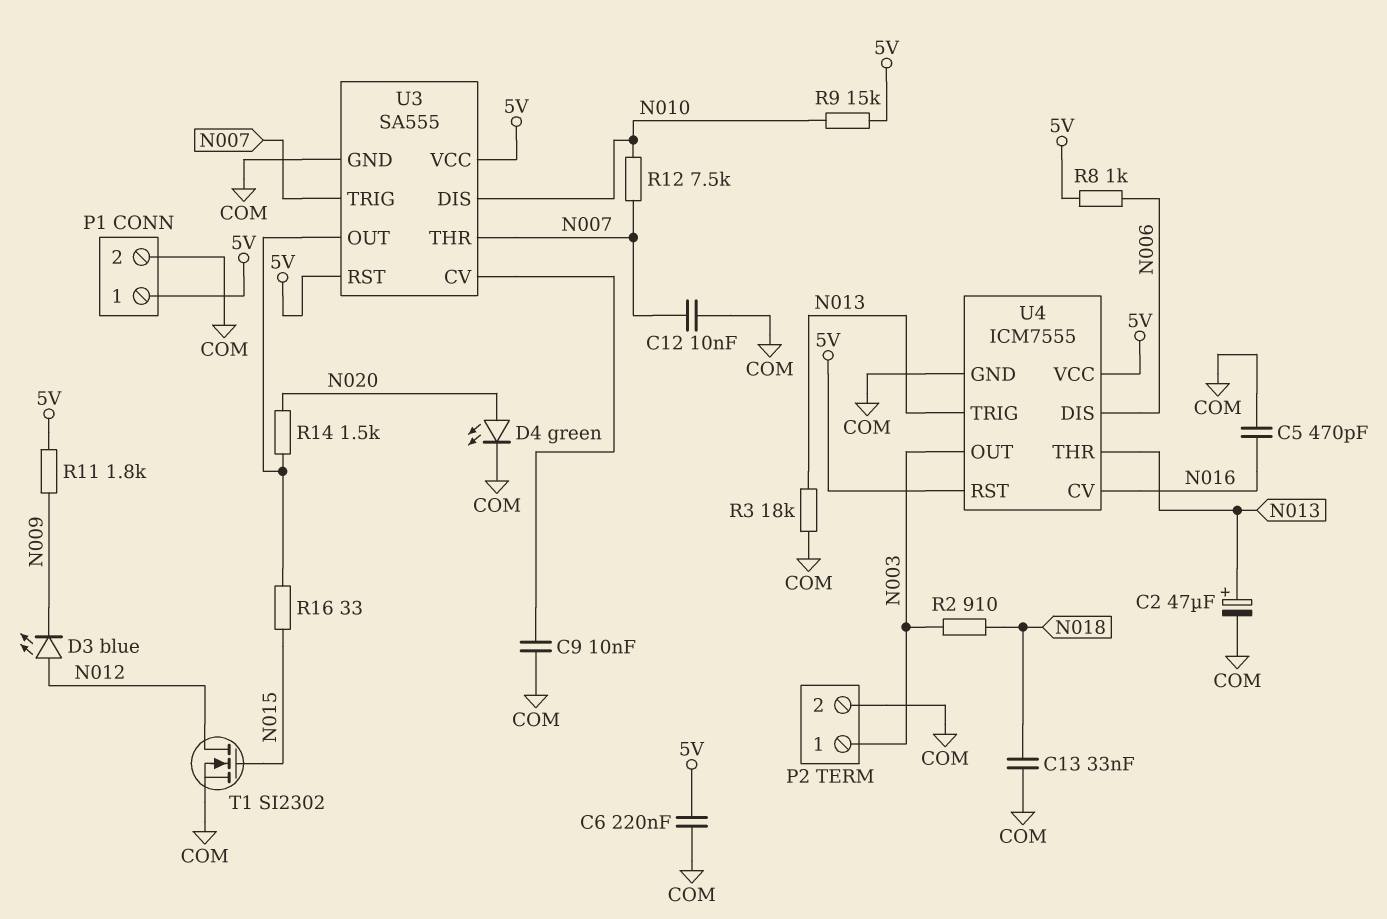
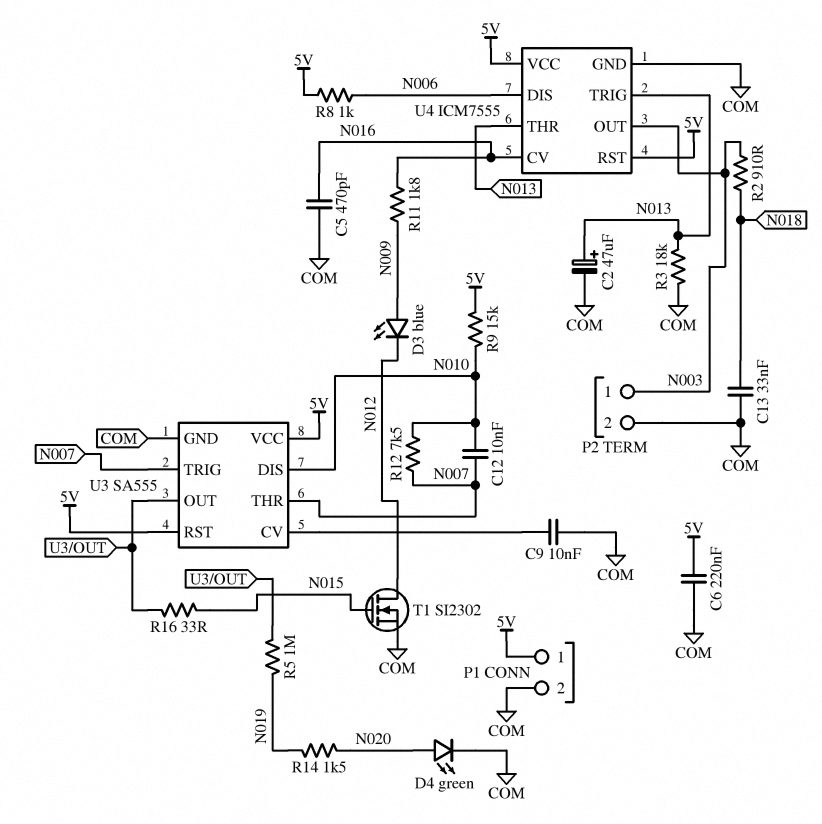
C12: 10nF (COM, N007) -> 10nF (N007, N010)
D3: LED blue (A N012, K N009) -> LED blue (A N009, K N012)
R5: none -> 1M (N019, U3/OUT)
R11: 1.8k (5V, N009) -> 1.8k (N009, N016)
R14: 1.5k (N020, U3/OUT) -> 1.5k (N019, N020)

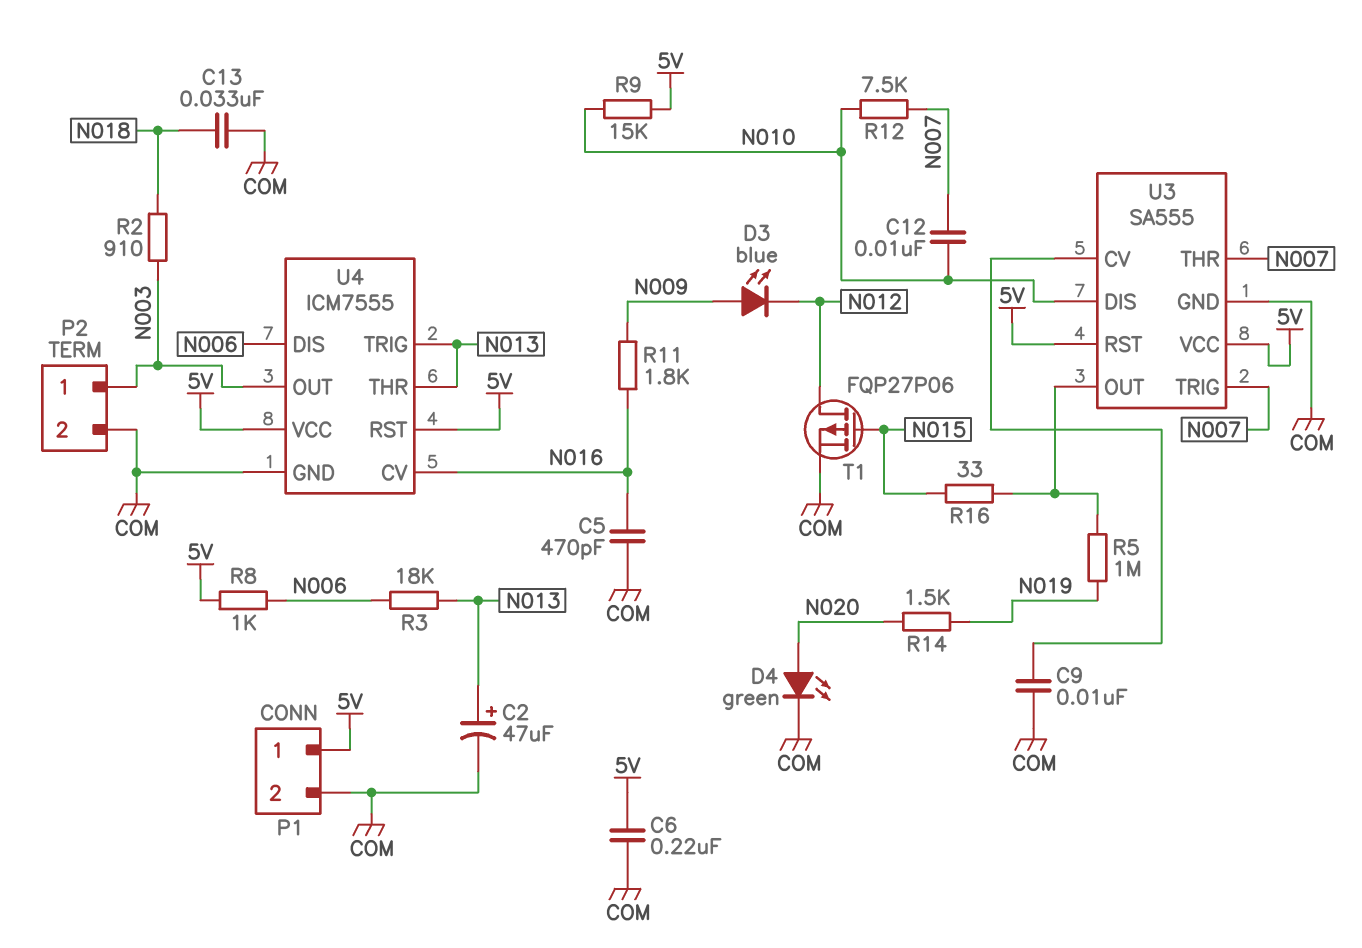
R3: 18k (COM, N013) -> 18k (N006, N013)
T1: NMOS SI2302 (G N015, D N012, S COM) -> PMOS FQP27P06 (G N015, D N012, S COM)

